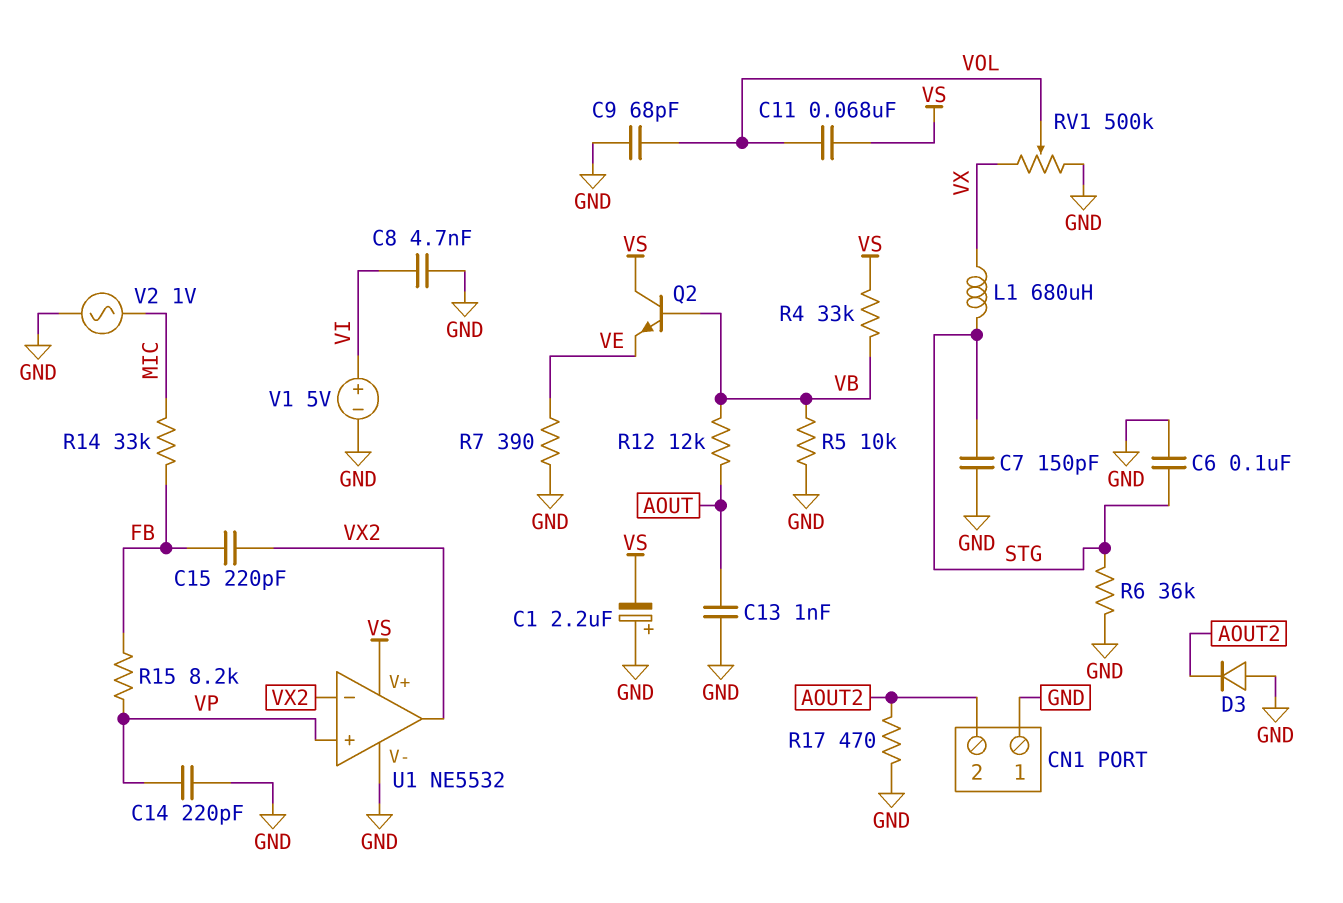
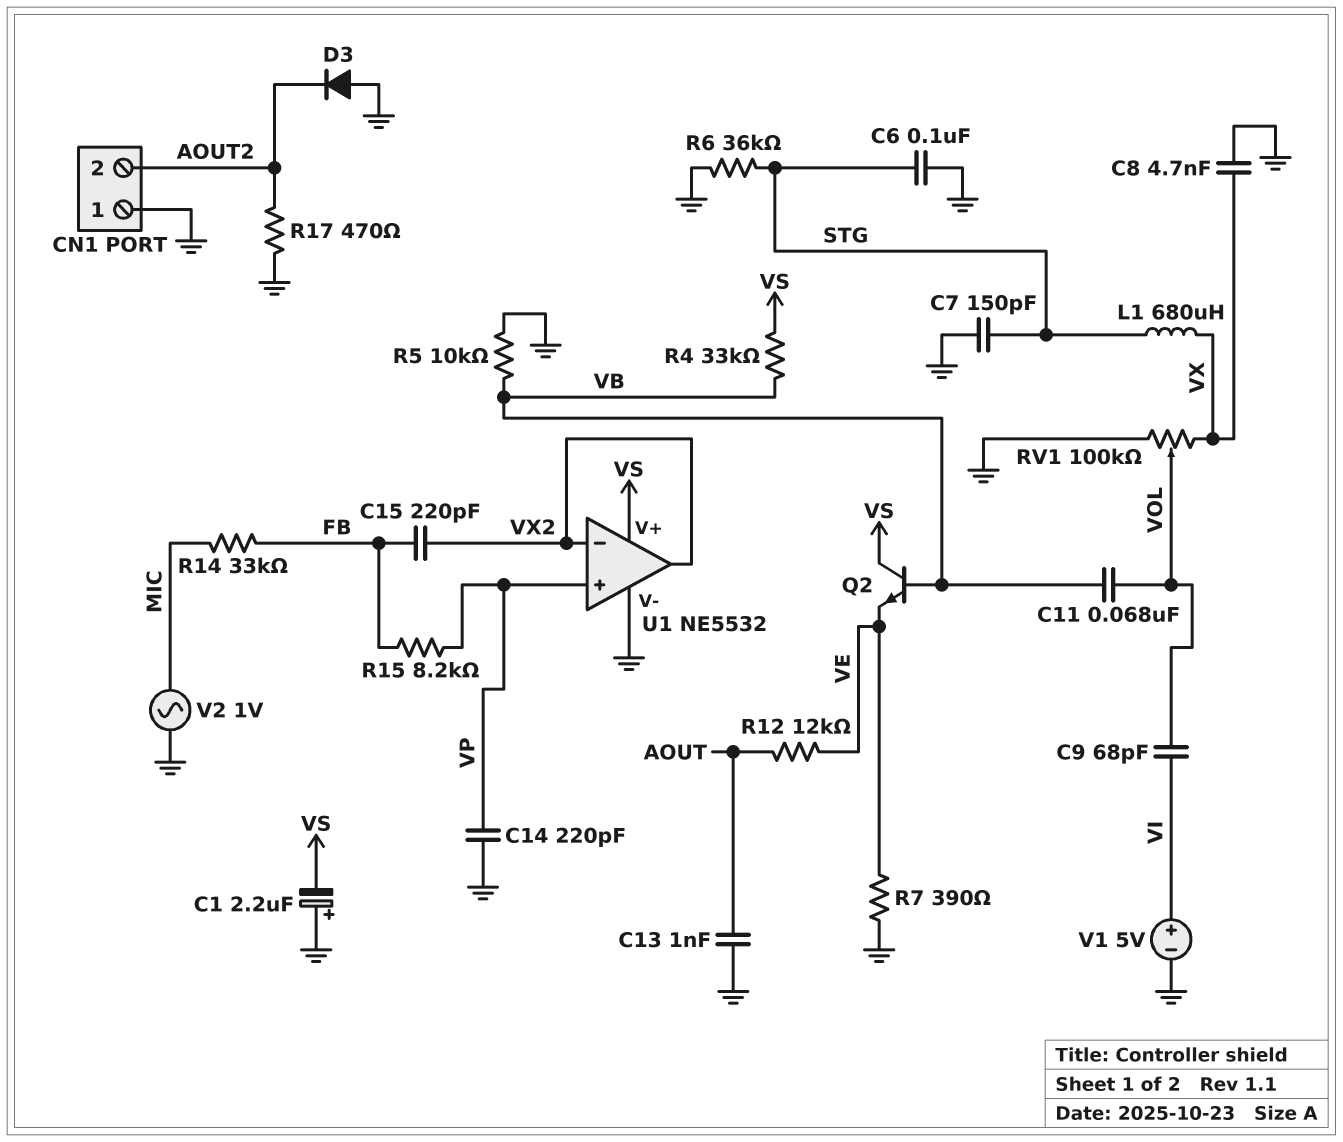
C8: 4.7nF (GND, VI) -> 4.7nF (GND, VX)
C9: 68pF (GND, VOL) -> 68pF (VI, VOL)
C11: 68nF (VOL, VS) -> 68nF (VB, VOL)
R12: 12k (AOUT, VB) -> 12k (AOUT, VE)
RV1: 500k (GND, VX, wiper VOL) -> 100k (GND, VX, wiper VOL)

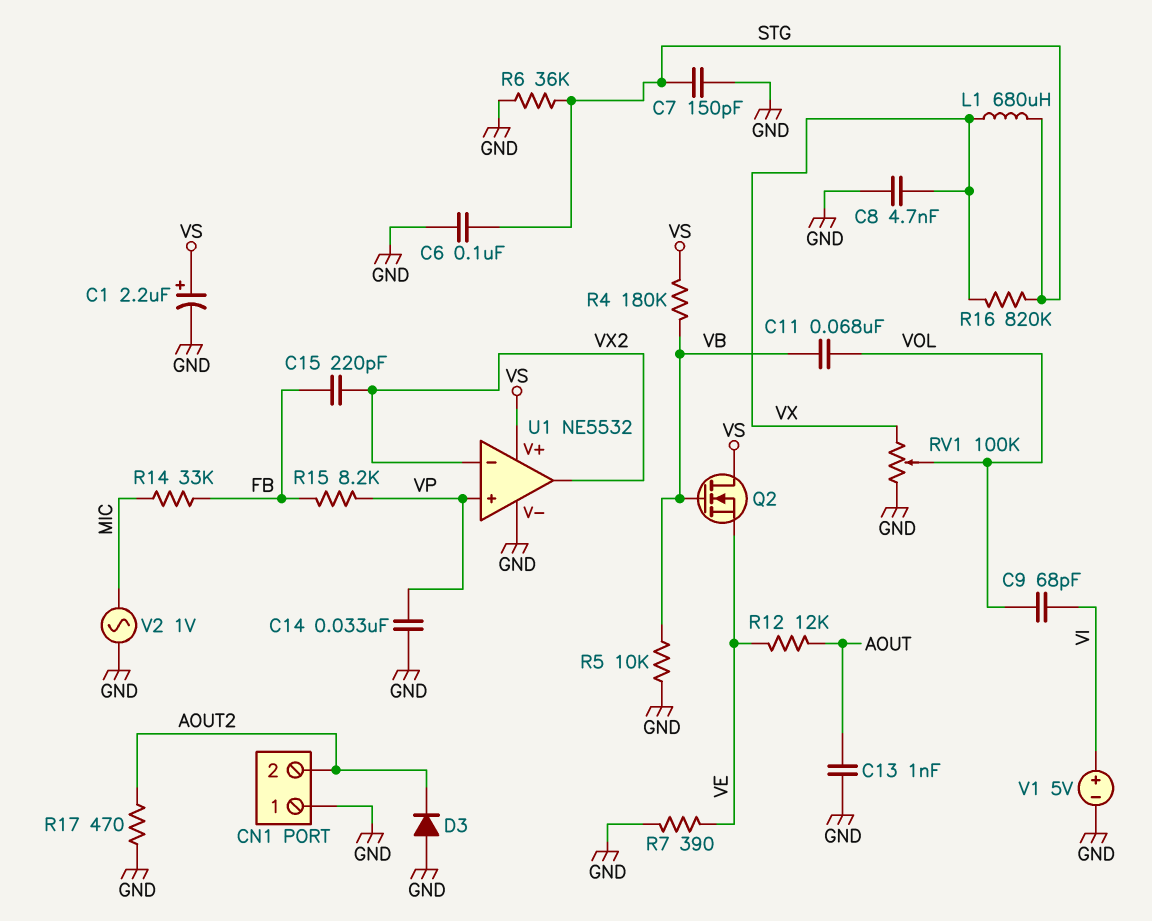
C1: 2.2uF (plus GND, minus VS) -> 2.2uF (plus VS, minus GND)
C14: 220pF (GND, VP) -> 33nF (GND, VP)
Q2: NPN (B VB, C VS, E VE) -> NMOS (G VB, D VS, S VE)
R4: 33k (VB, VS) -> 180k (VB, VS)
R16: none -> 820k (STG, VX)

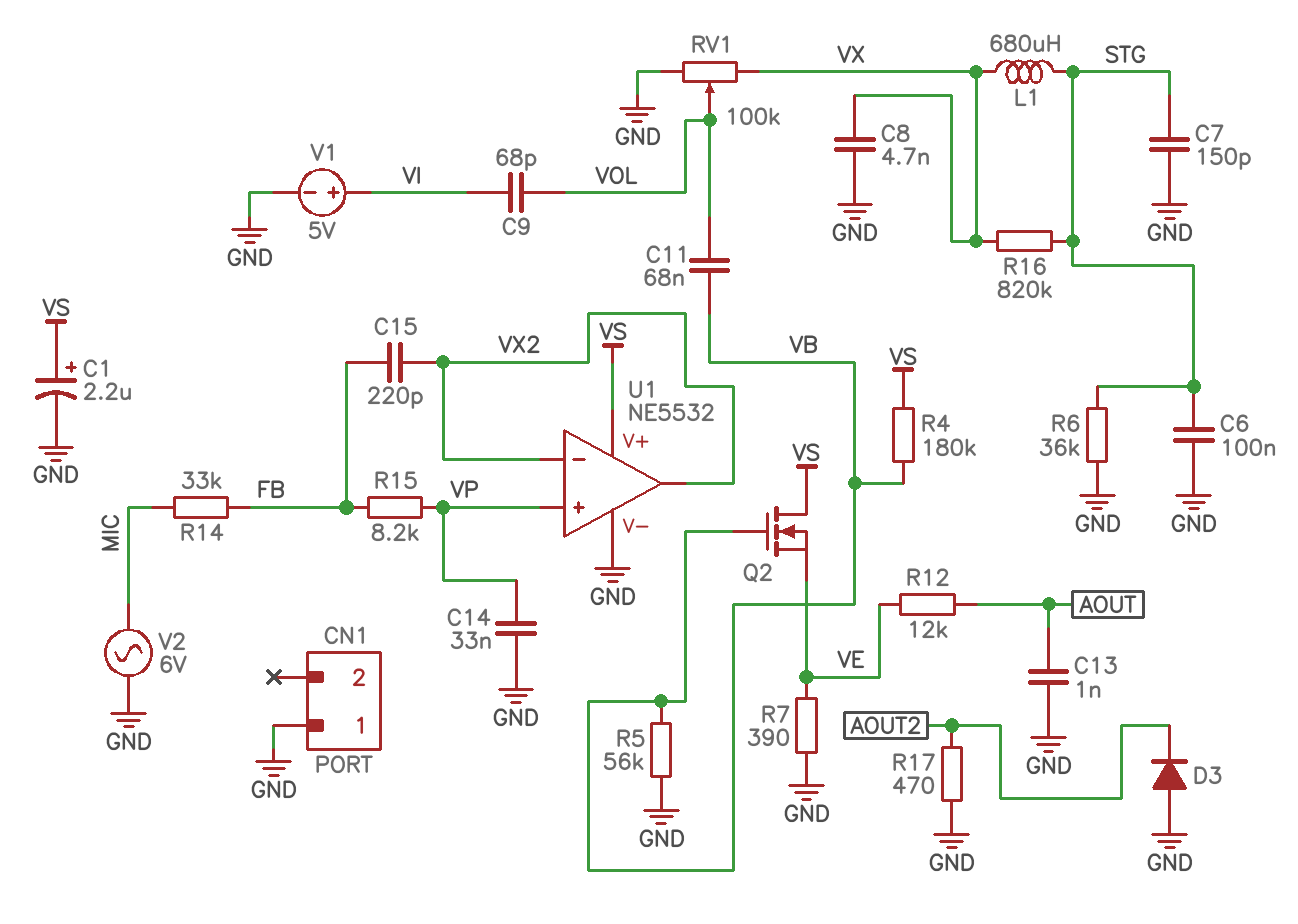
CN1 pin 2: AOUT2 -> none
R5: 10k (GND, VB) -> 56k (GND, VB)
V2: AC 1V (GND, MIC) -> AC 6V (GND, MIC)

